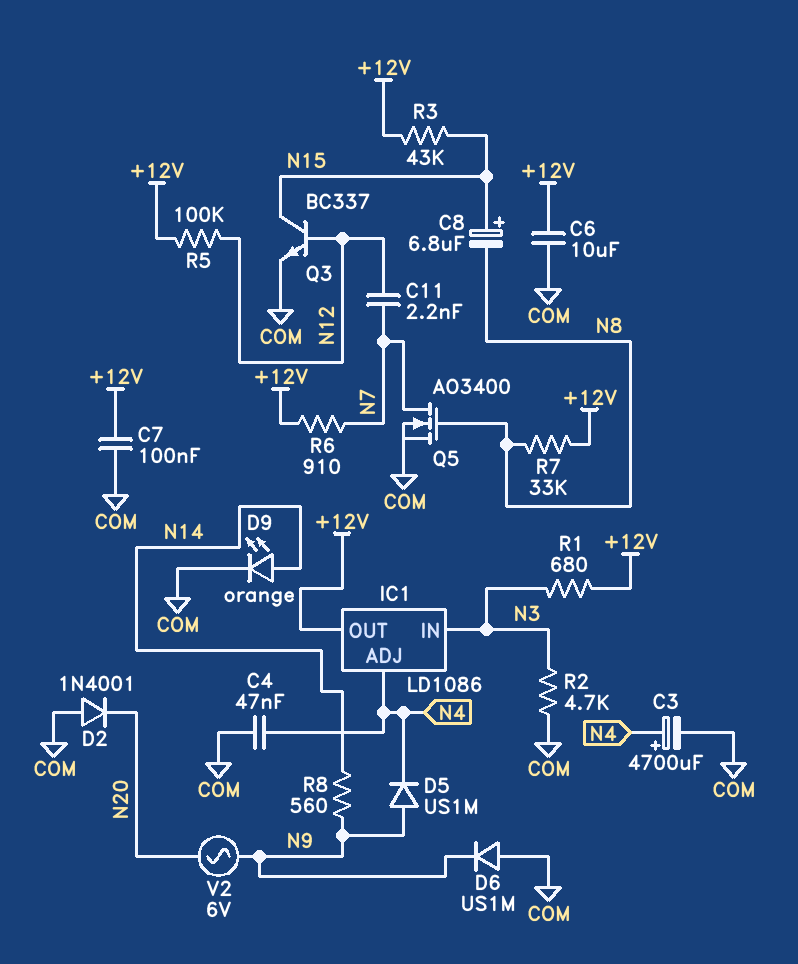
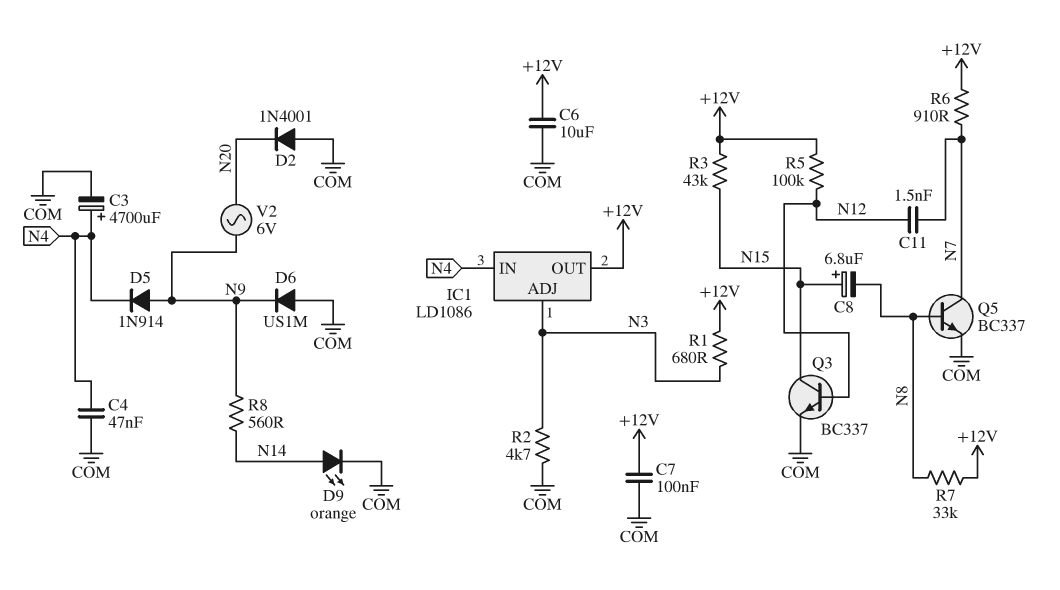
C11: 2.2nF (N7, N12) -> 1.5nF (N7, N12)
D5: diode US1M (A N9, K N4) -> diode 1N914 (A N9, K N4)
IC1 pin ADJ: N4 -> N3
IC1 pin IN: N3 -> N4
Q5: NMOS AO3400 (G N8, D N7, S COM) -> NPN BC337 (B N8, C N7, E COM)

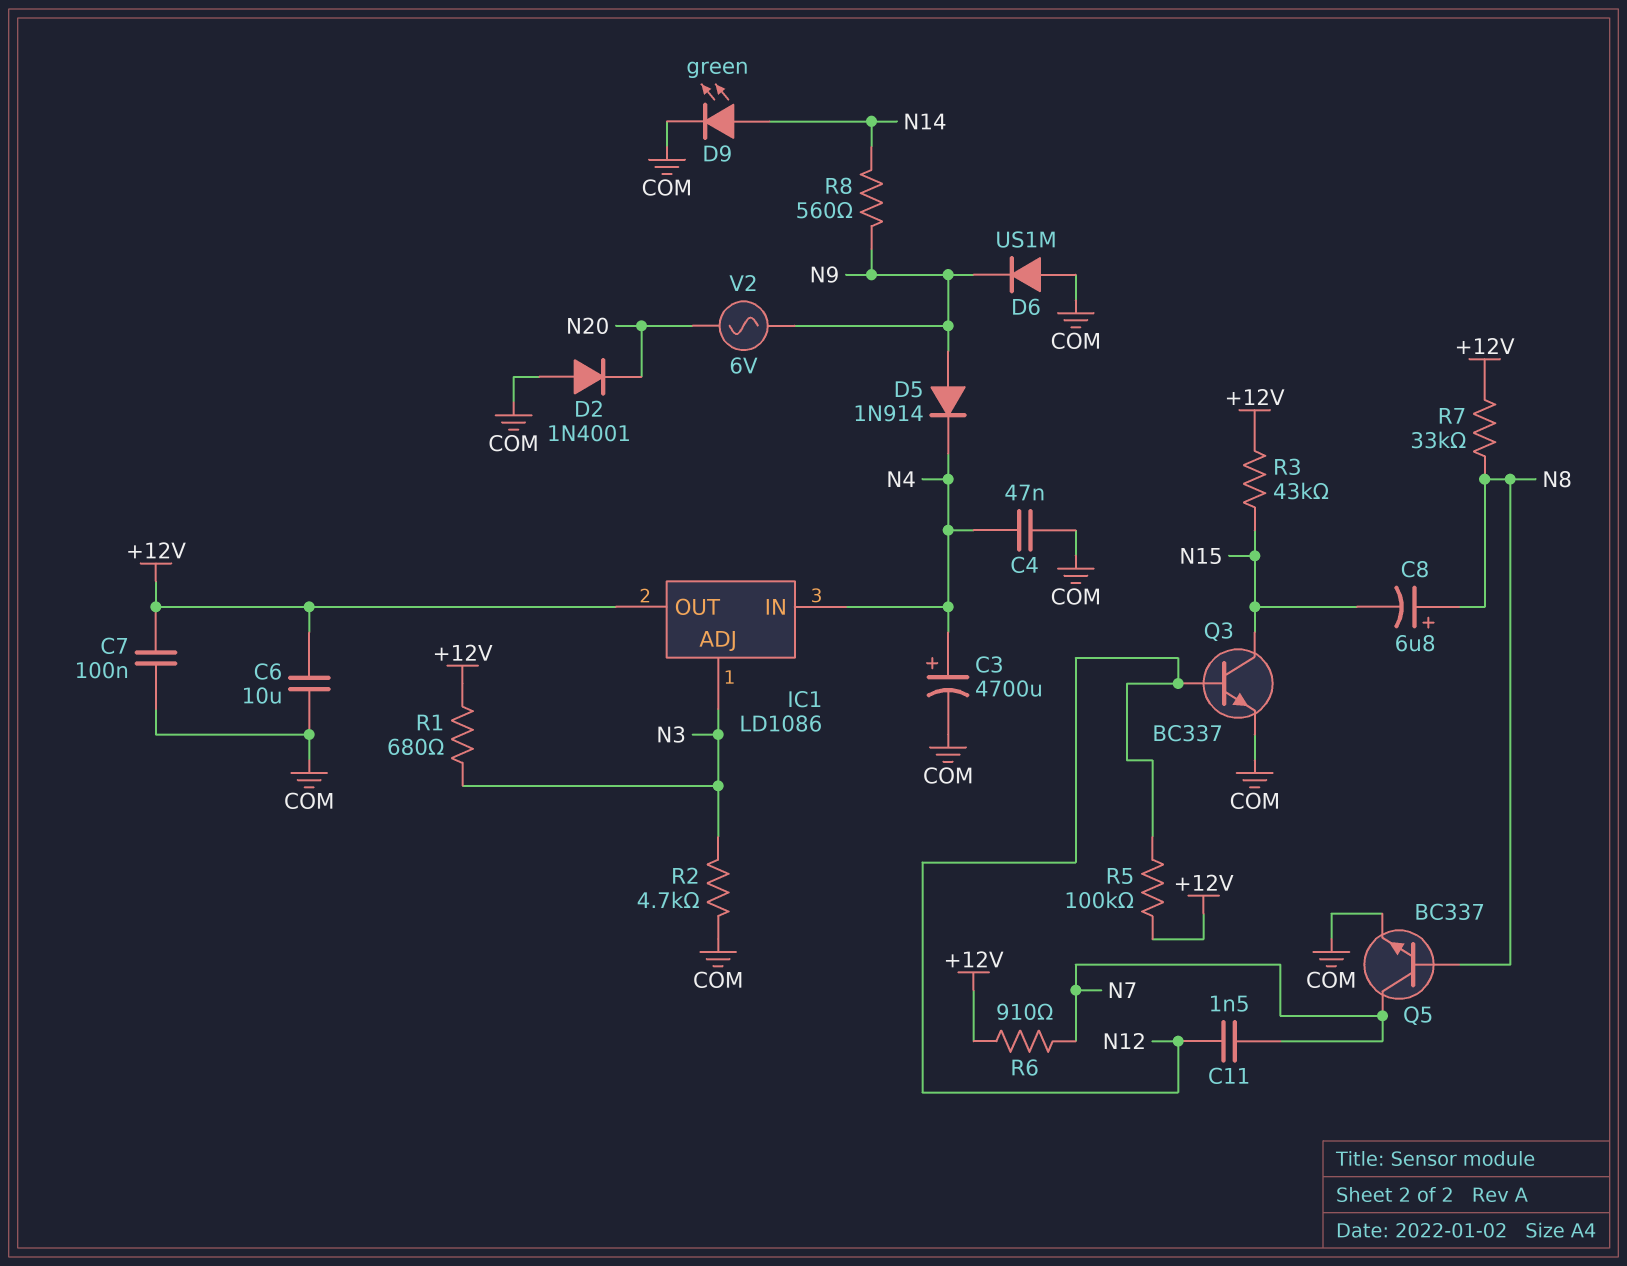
C8: 6.8uF (plus N15, minus N8) -> 6.8uF (plus N8, minus N15)
D9: LED orange (A N14, K COM) -> LED green (A N14, K COM)

